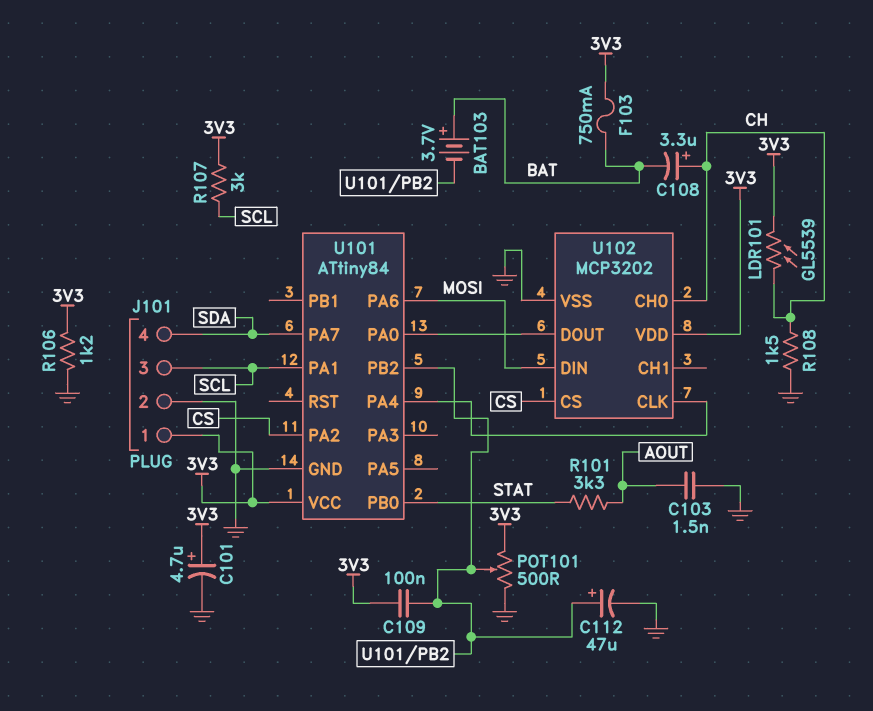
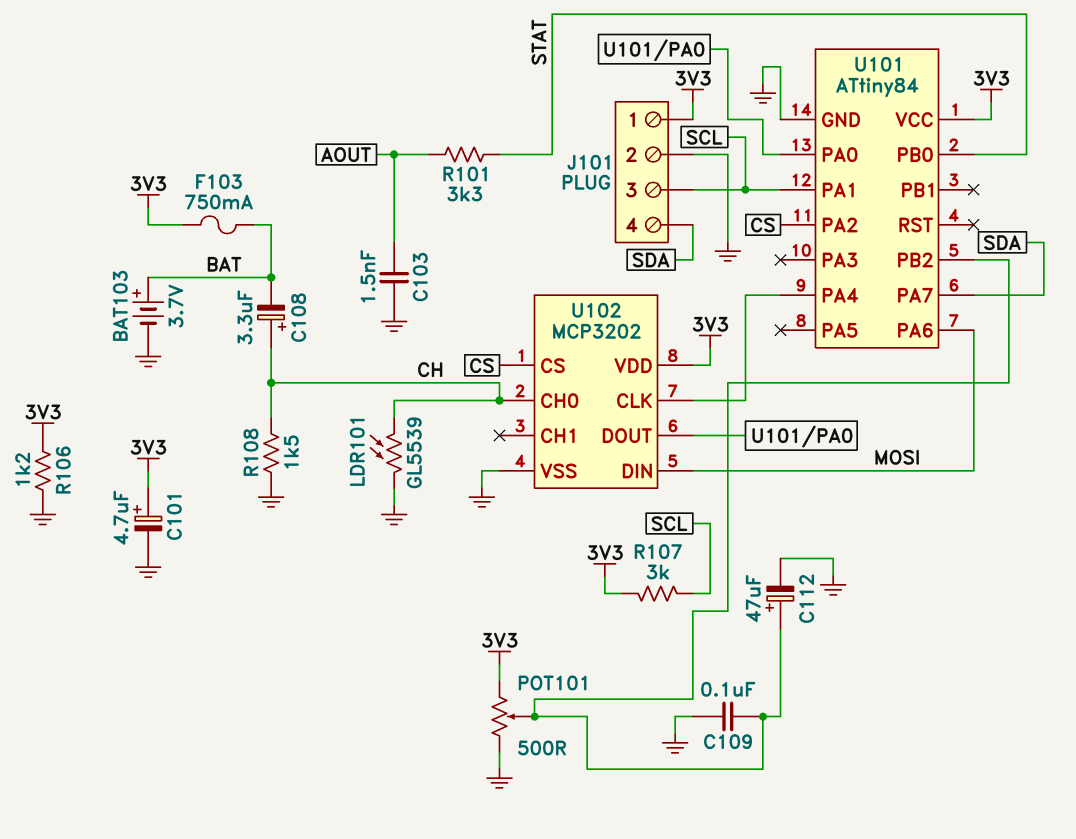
BAT103: 3.7V (plus BAT, minus U101/PB2) -> 3.7V (plus BAT, minus GND)
C109: 100nF (3V3, U101/PB2) -> 100nF (GND, U101/PB2)
LDR101: GL5539 (3V3, CH) -> GL5539 (CH, GND)

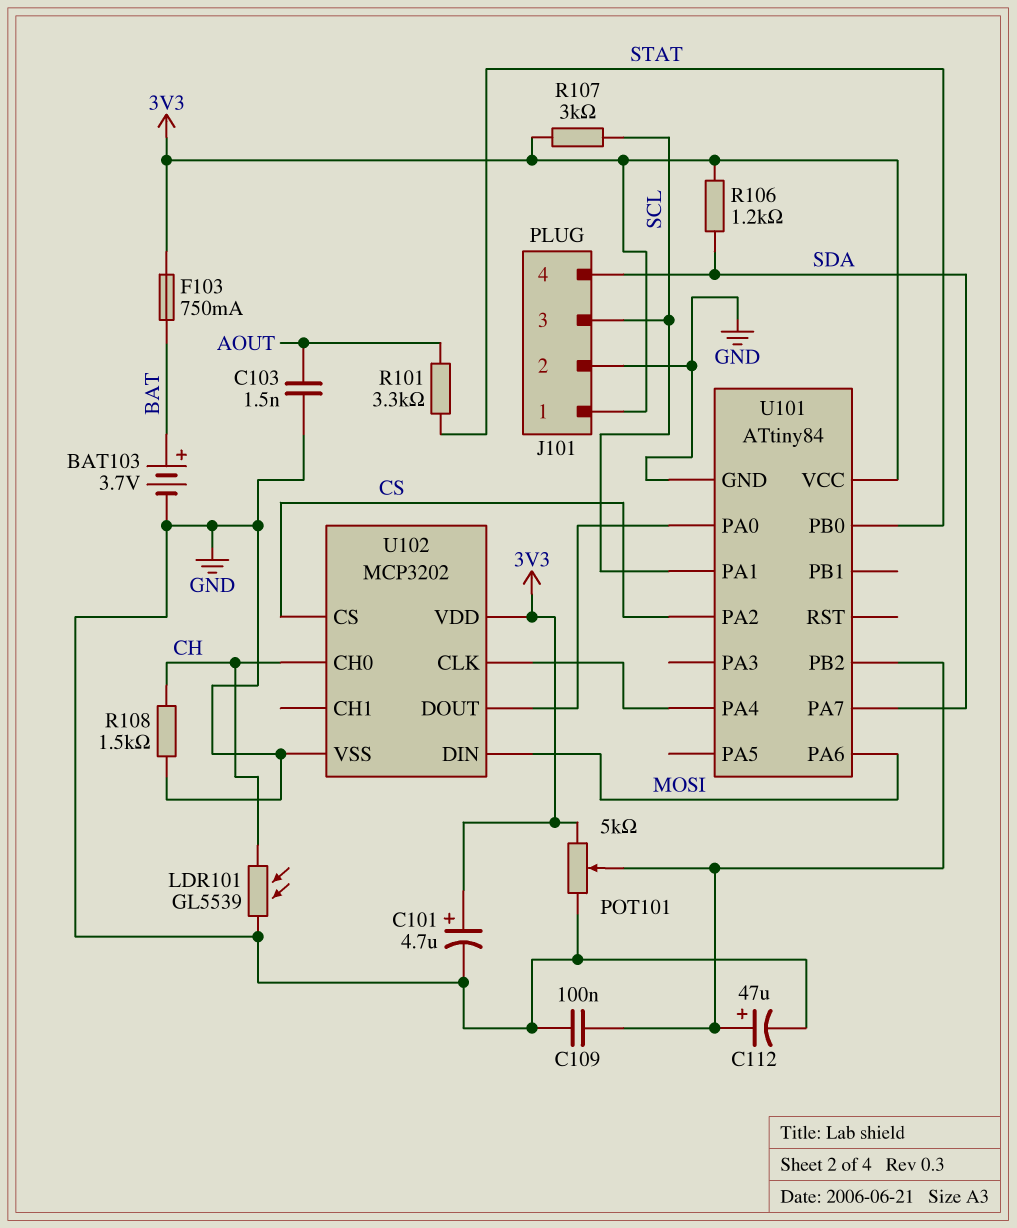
C108: 3.3uF (plus CH, minus BAT) -> none
POT101: 500 (3V3, GND, wiper U101/PB2) -> 5k (3V3, GND, wiper U101/PB2)
R106: 1.2k (3V3, GND) -> 1.2k (3V3, SDA)

